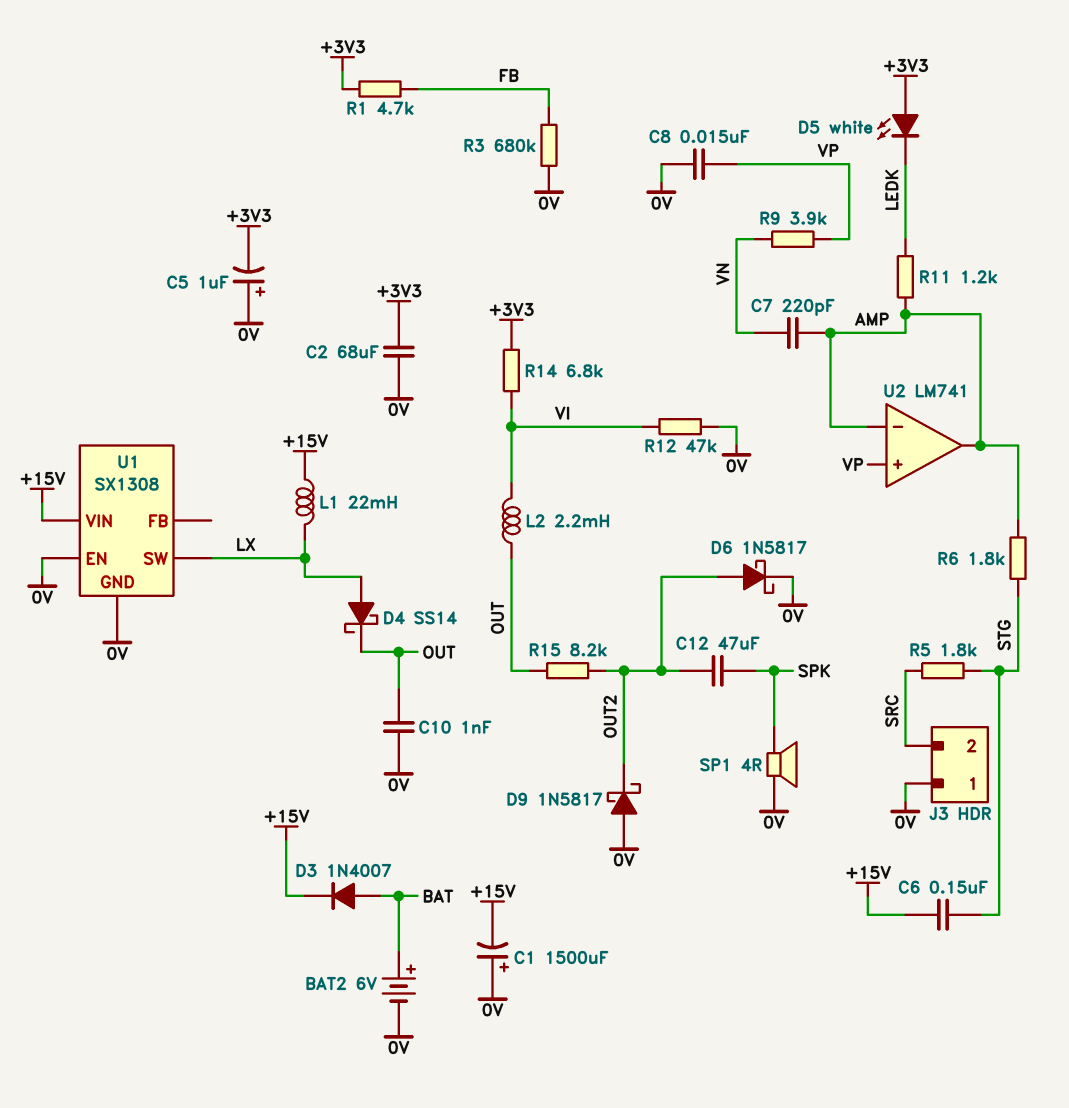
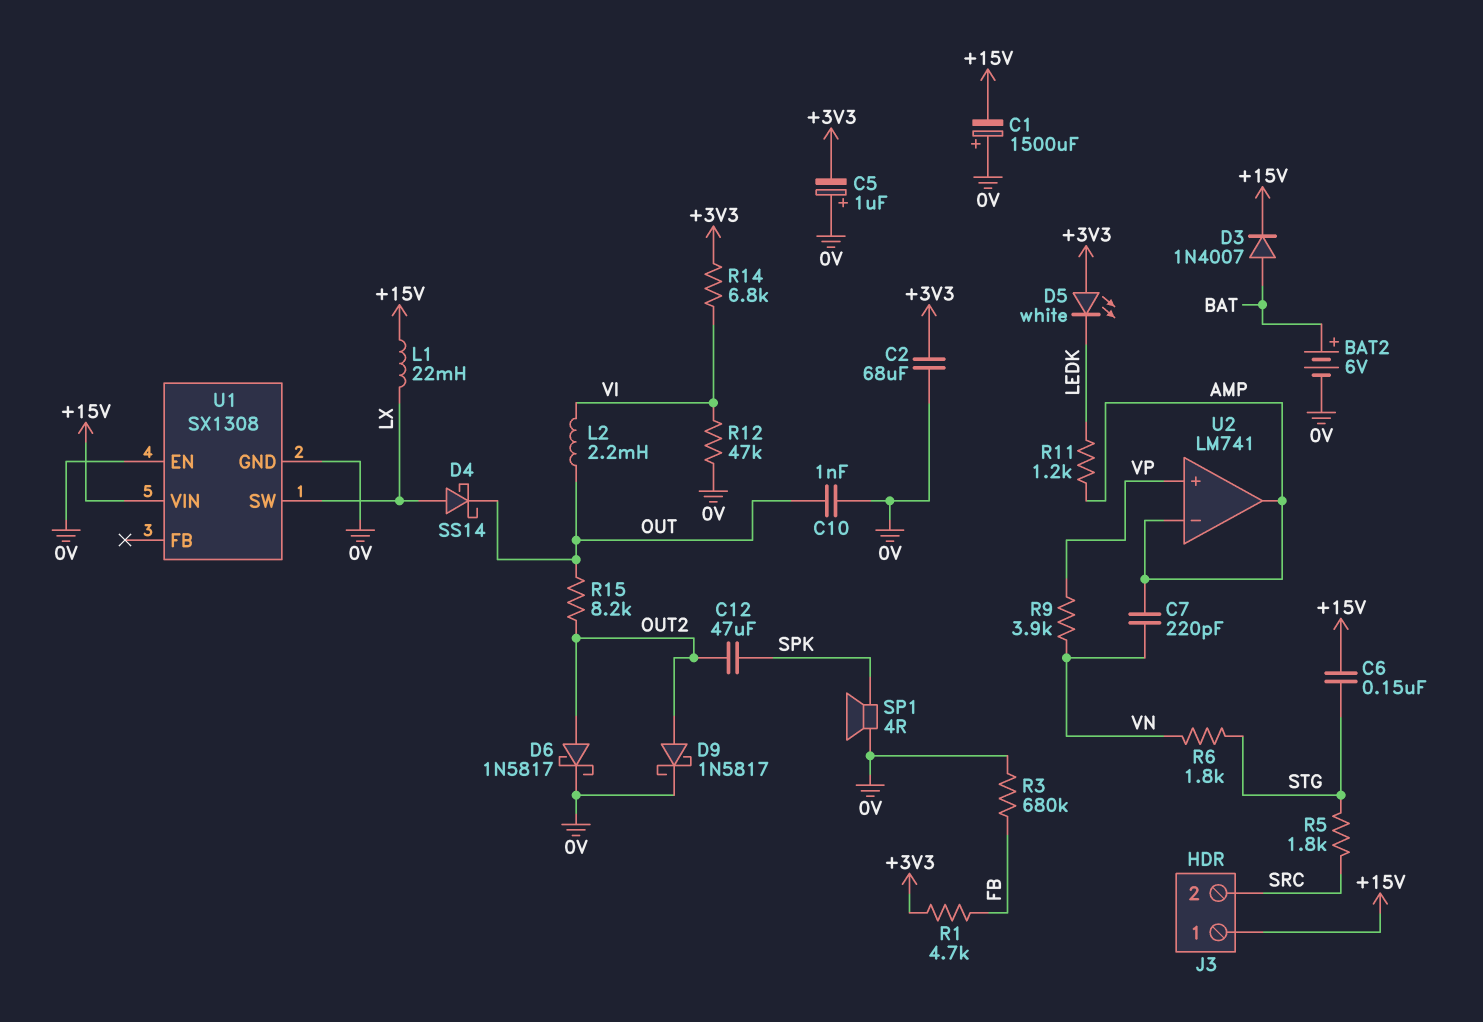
C8: 15nF (0V, VP) -> none
D9: schottky 1N5817 (A 0V, K OUT2) -> schottky 1N5817 (A OUT2, K 0V)
J3 pin 1: 0V -> +15V
R6: 1.8k (AMP, STG) -> 1.8k (STG, VN)

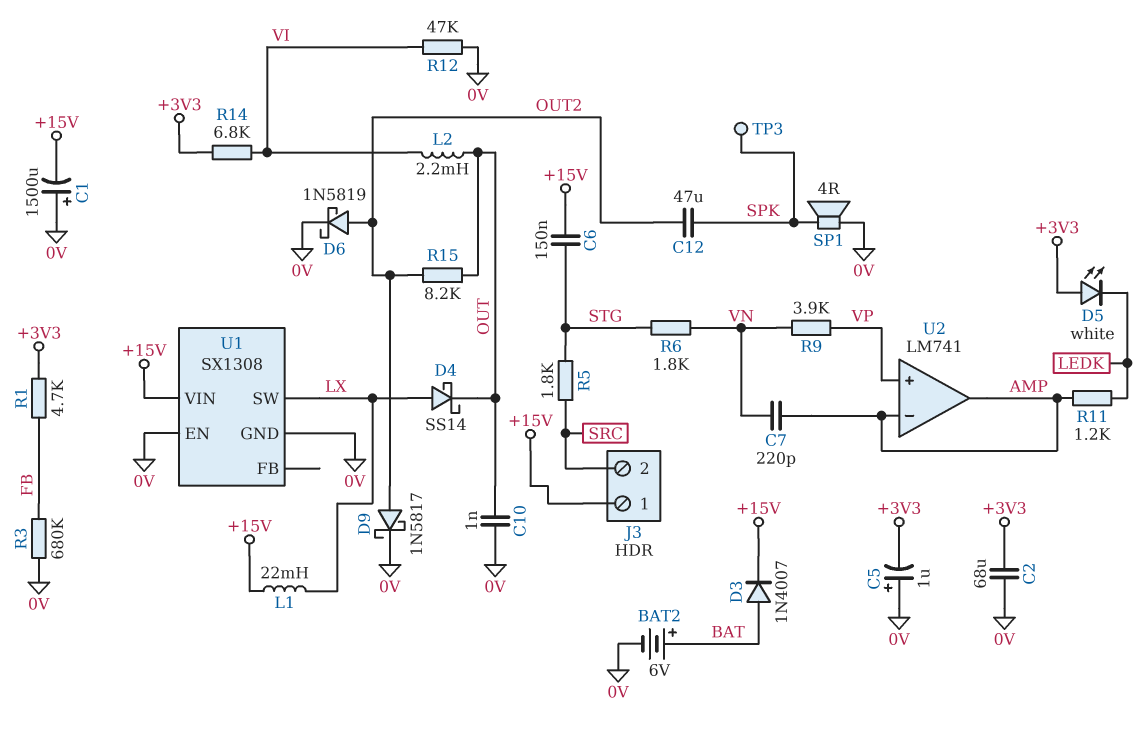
D6: schottky 1N5817 (A OUT2, K 0V) -> schottky 1N5819 (A OUT2, K 0V)
TP3: none -> test point (SPK)

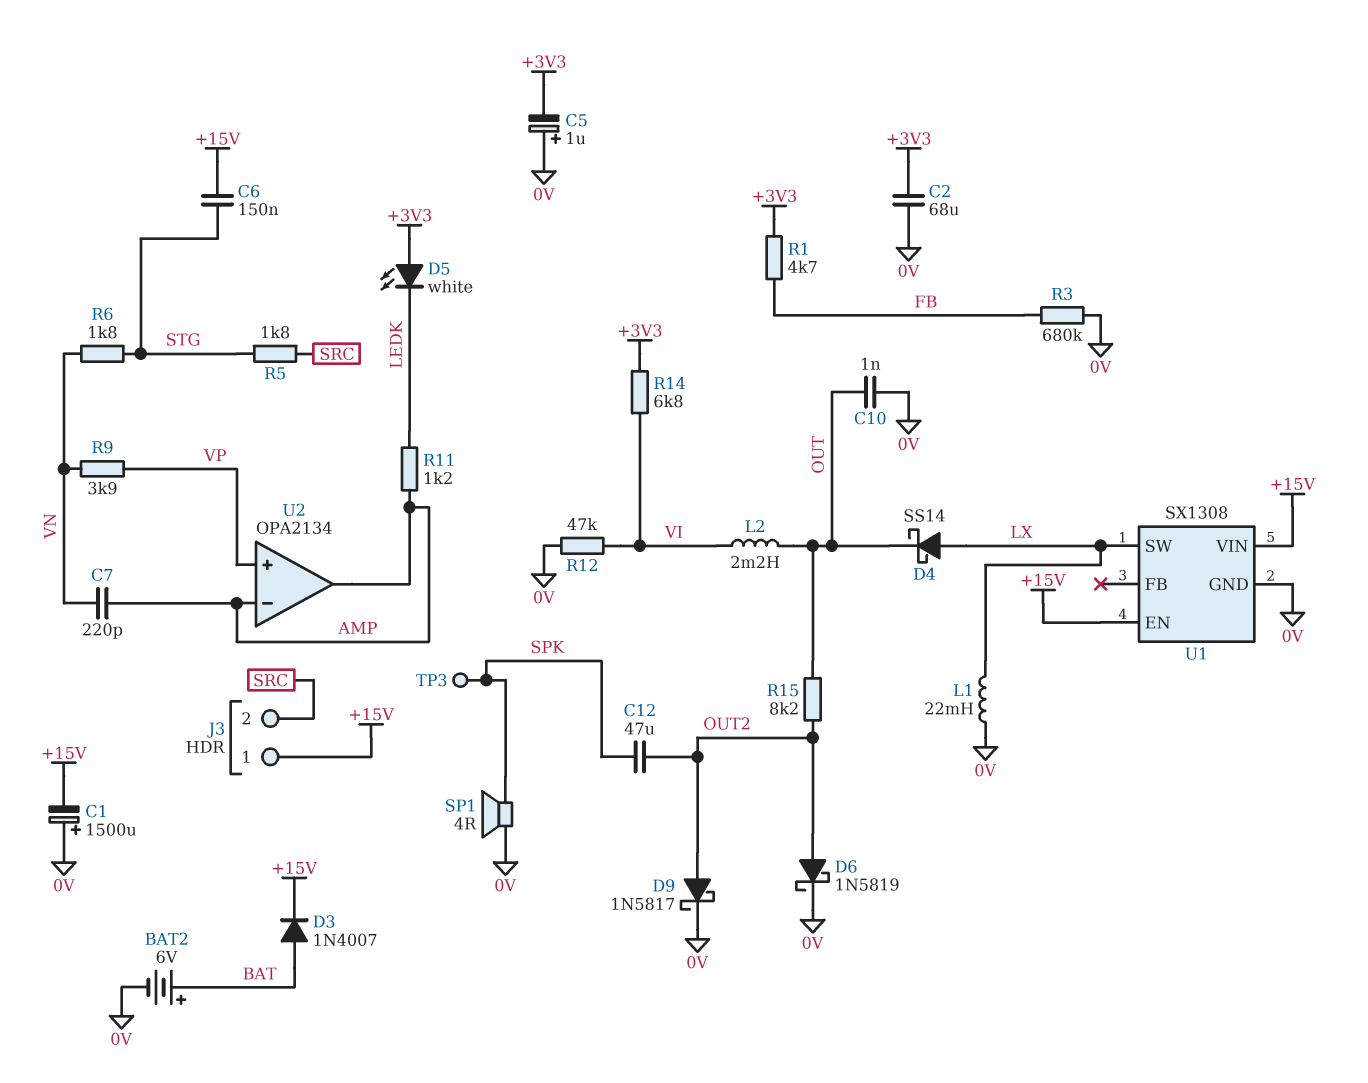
L1: 22mH (+15V, LX) -> 22mH (0V, LX)
U1 pin EN: 0V -> +15V
U2: LM741 -> OPA2134

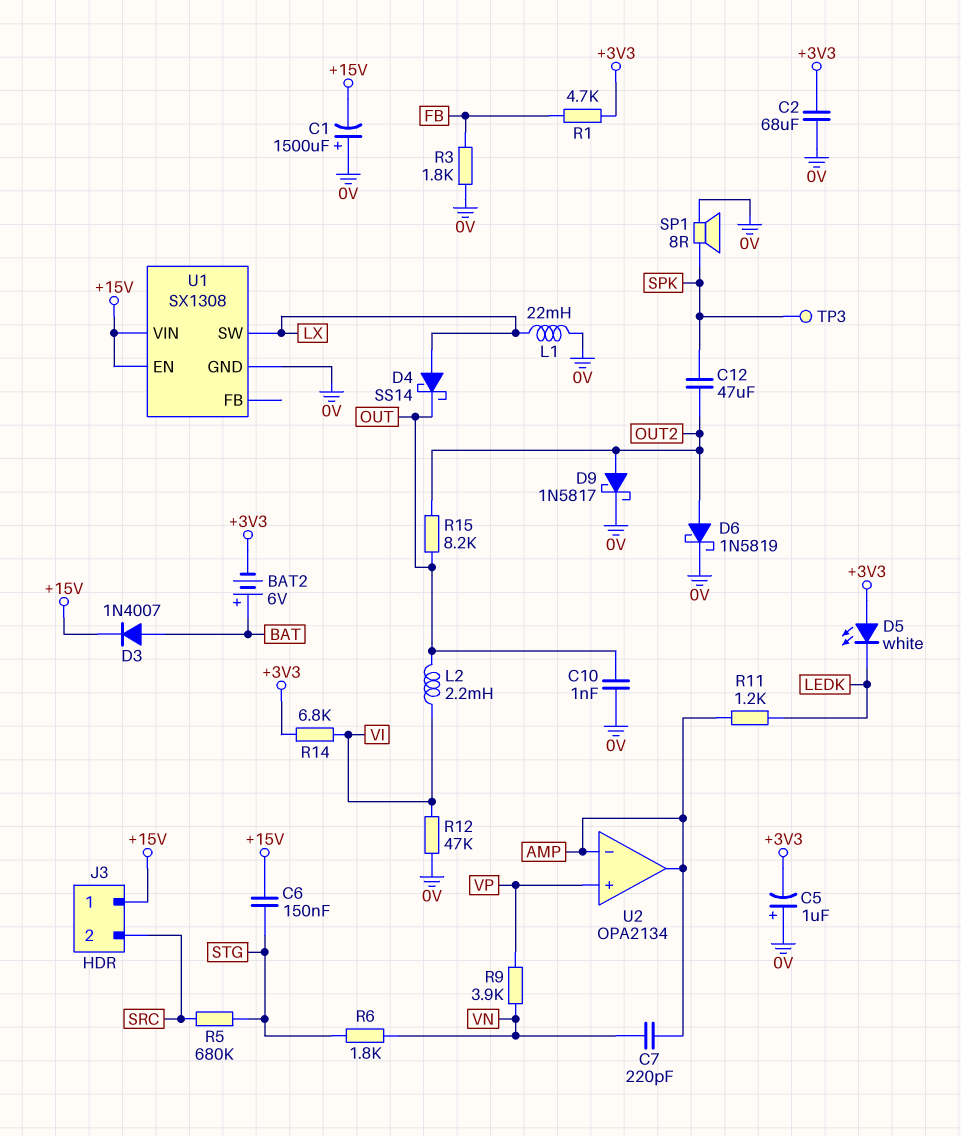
BAT2: 6V (plus BAT, minus 0V) -> 6V (plus BAT, minus +3V3)
R3: 680k (0V, FB) -> 1.8k (0V, FB)
R5: 1.8k (SRC, STG) -> 680k (SRC, STG)
SP1: speaker 4R (0V, SPK) -> speaker 8R (0V, SPK)

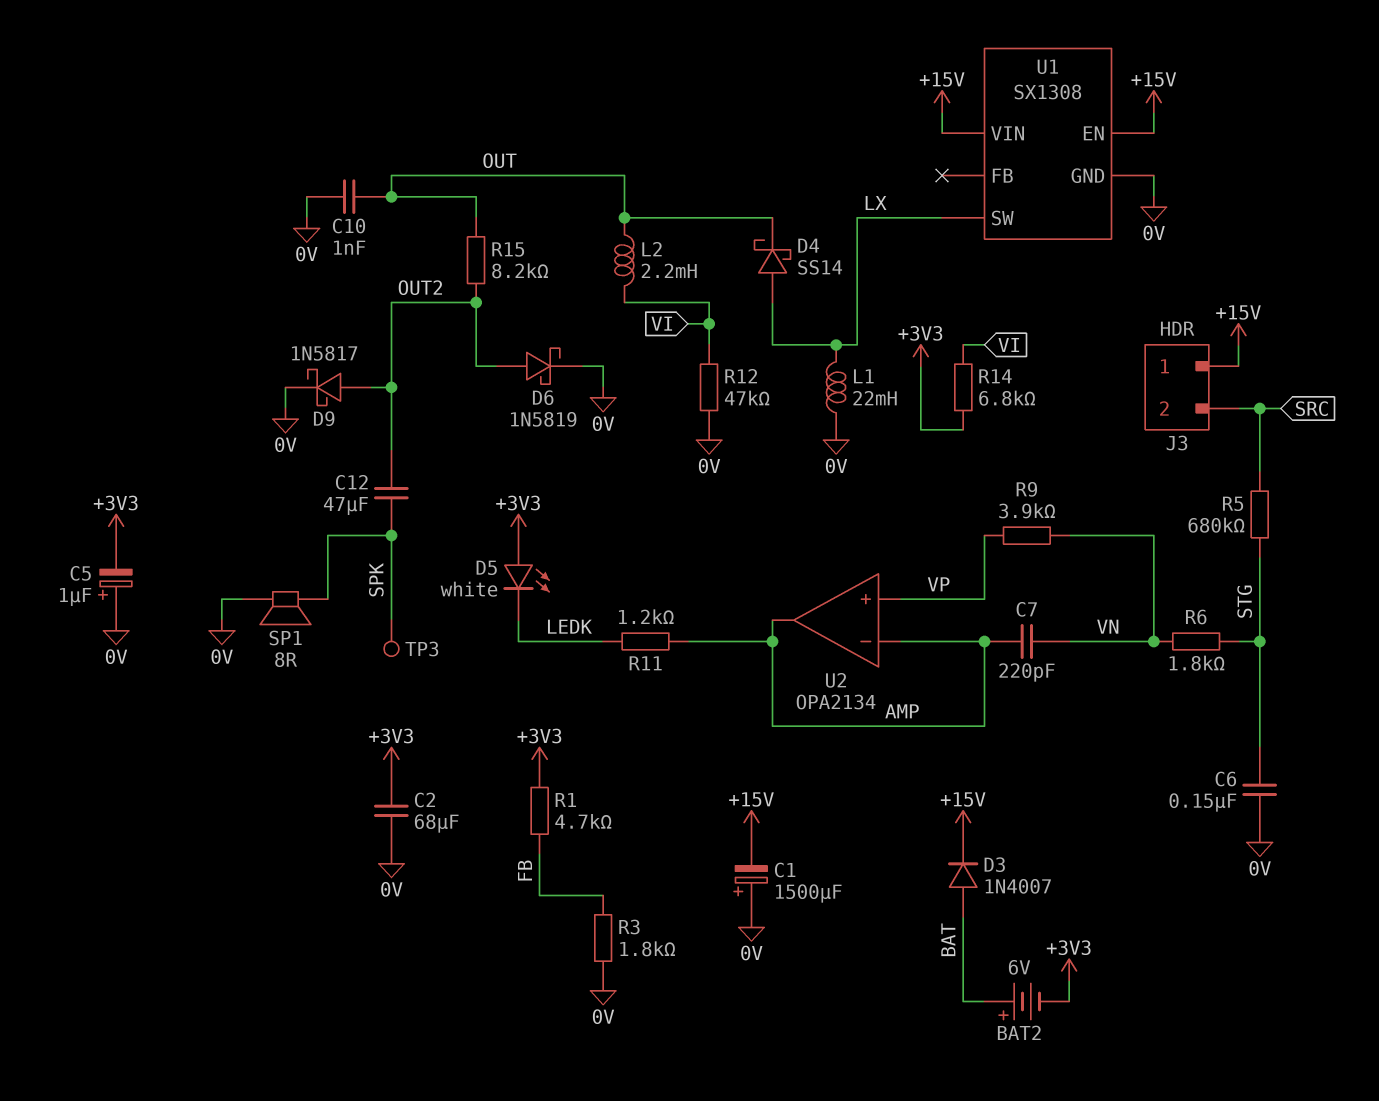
C6: 150nF (+15V, STG) -> 150nF (0V, STG)

